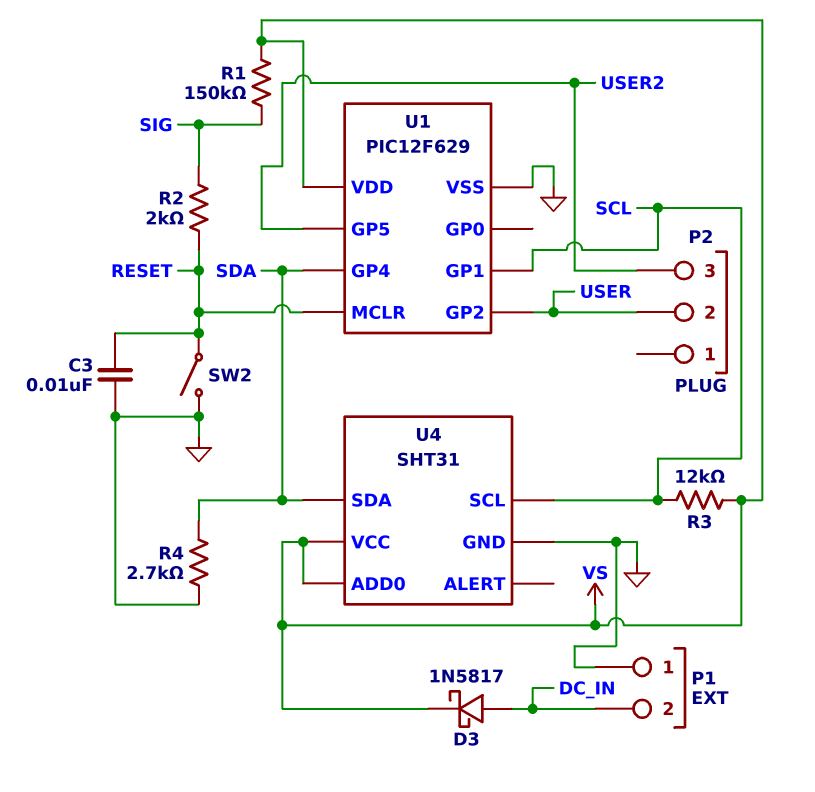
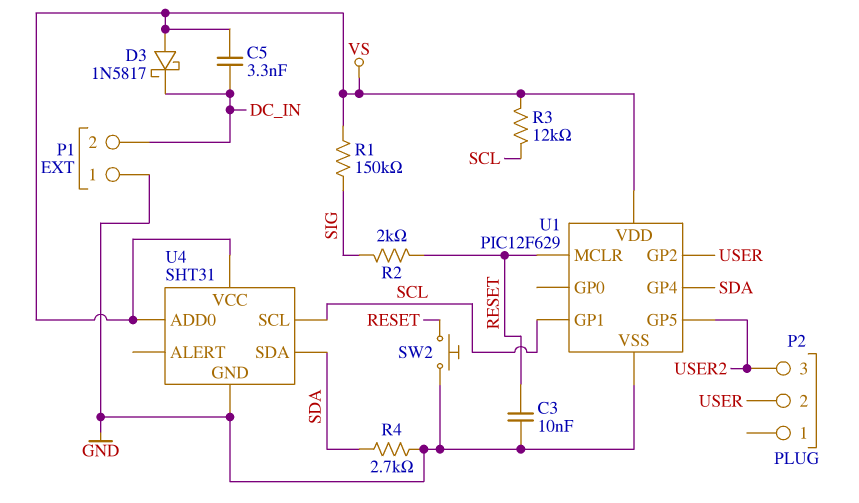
C5: none -> 3.3nF (DC_IN, VS)
D3: schottky 1N5817 (A DC_IN, K VS) -> schottky 1N5817 (A VS, K DC_IN)
SW2: switch (GND, RESET) -> button (GND, RESET)

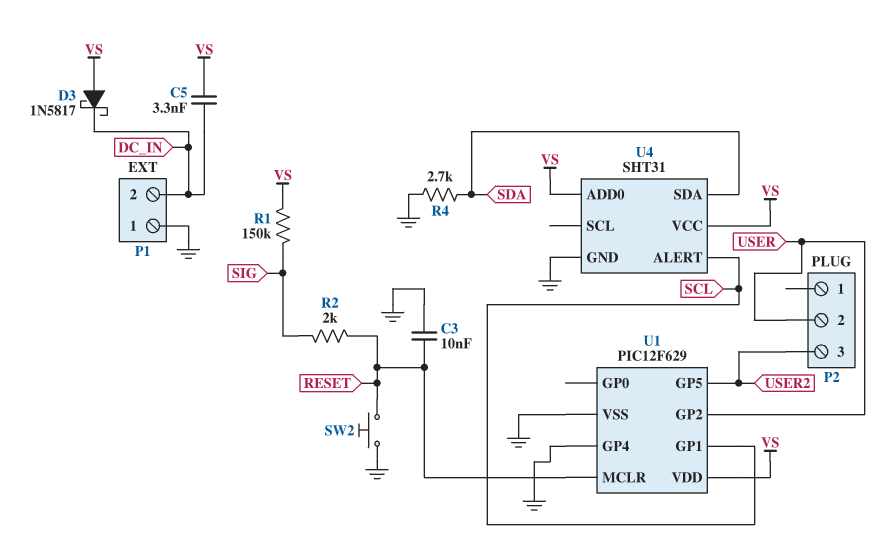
R3: 12k (SCL, VS) -> none
U1 pin GP4: SDA -> GND
U4 pin ALERT: none -> SCL
U4 pin SCL: SCL -> none

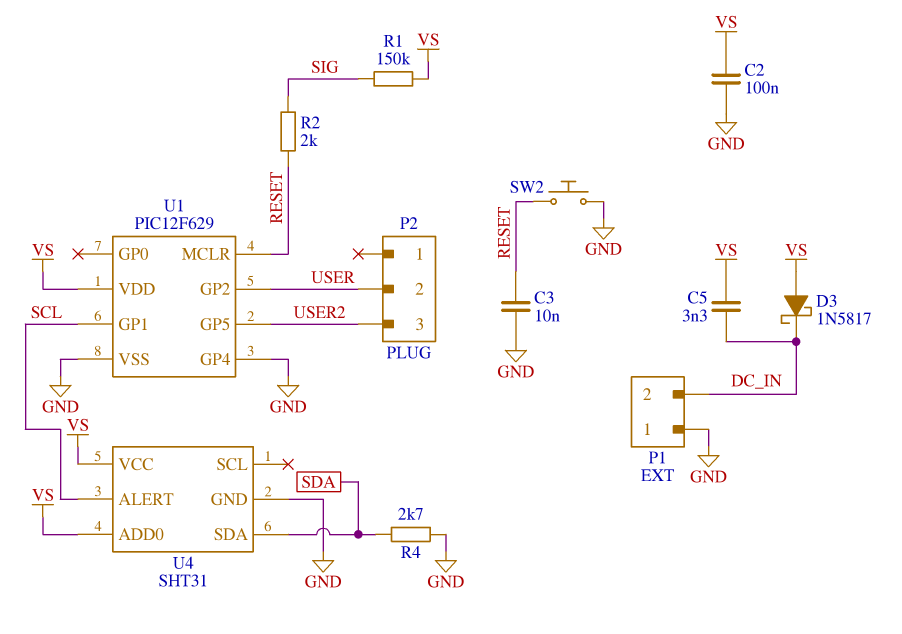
C2: none -> 100nF (GND, VS)

